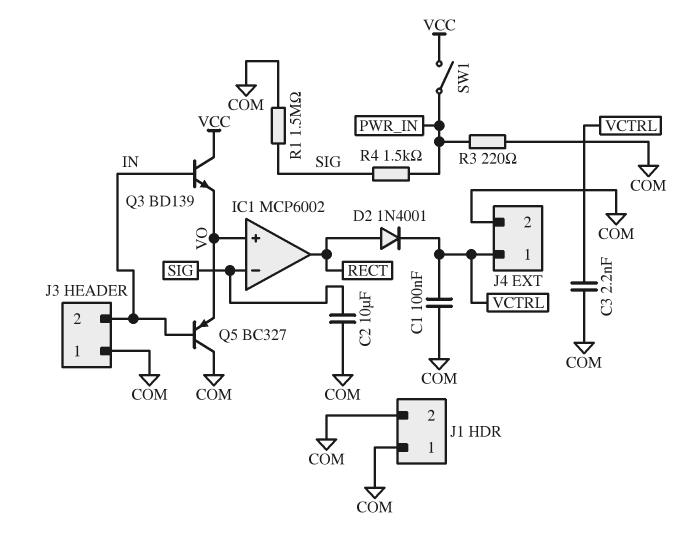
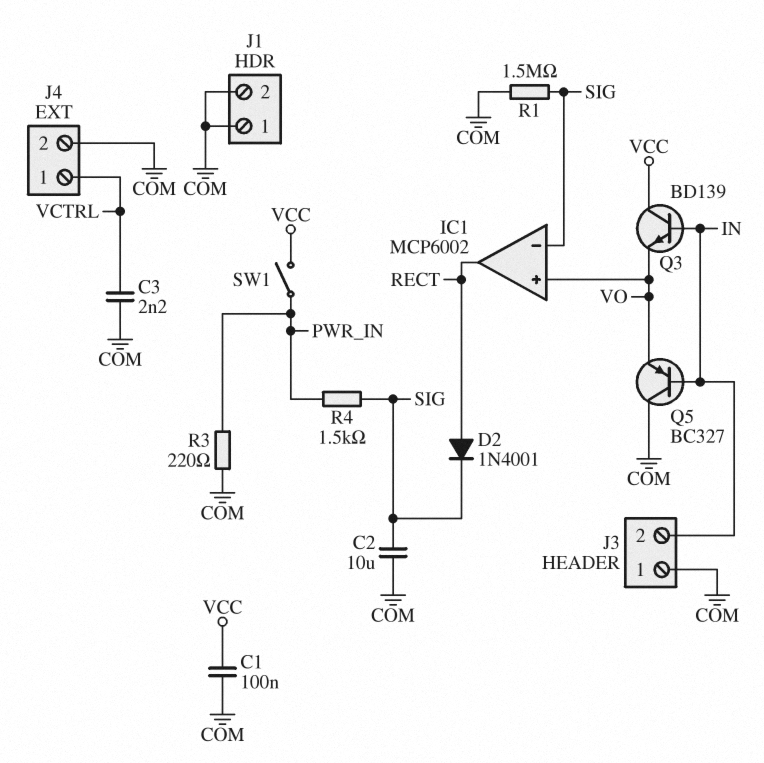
C1: 100nF (COM, VCTRL) -> 100nF (COM, VCC)
D2: diode 1N4001 (A RECT, K VCTRL) -> diode 1N4001 (A RECT, K SIG)

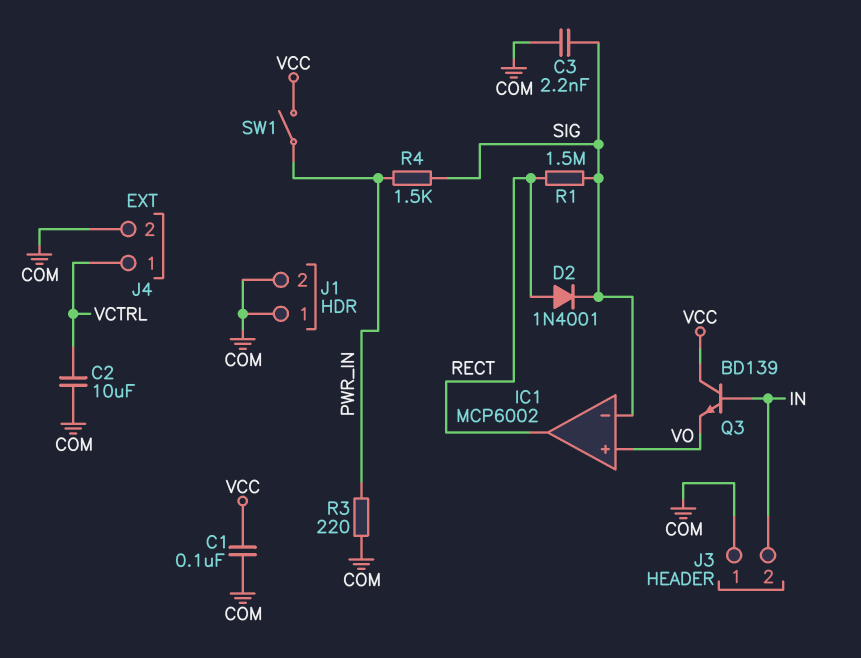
C2: 10uF (COM, SIG) -> 10uF (COM, VCTRL)
C3: 2.2nF (COM, VCTRL) -> 2.2nF (COM, SIG)
Q5: PNP BC327 (B IN, C COM, E VO) -> none
R1: 1.5M (COM, SIG) -> 1.5M (RECT, SIG)

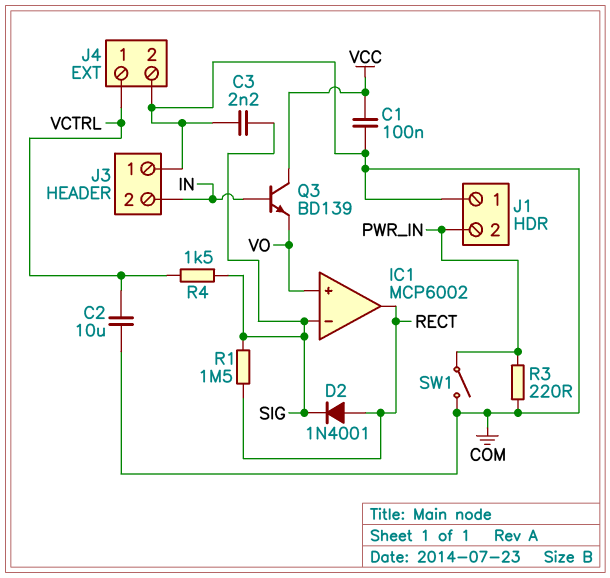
J1 pin 2: COM -> PWR_IN
R4: 1.5k (PWR_IN, SIG) -> 1.5k (SIG, VCTRL)
SW1: switch (PWR_IN, VCC) -> switch (COM, PWR_IN)

